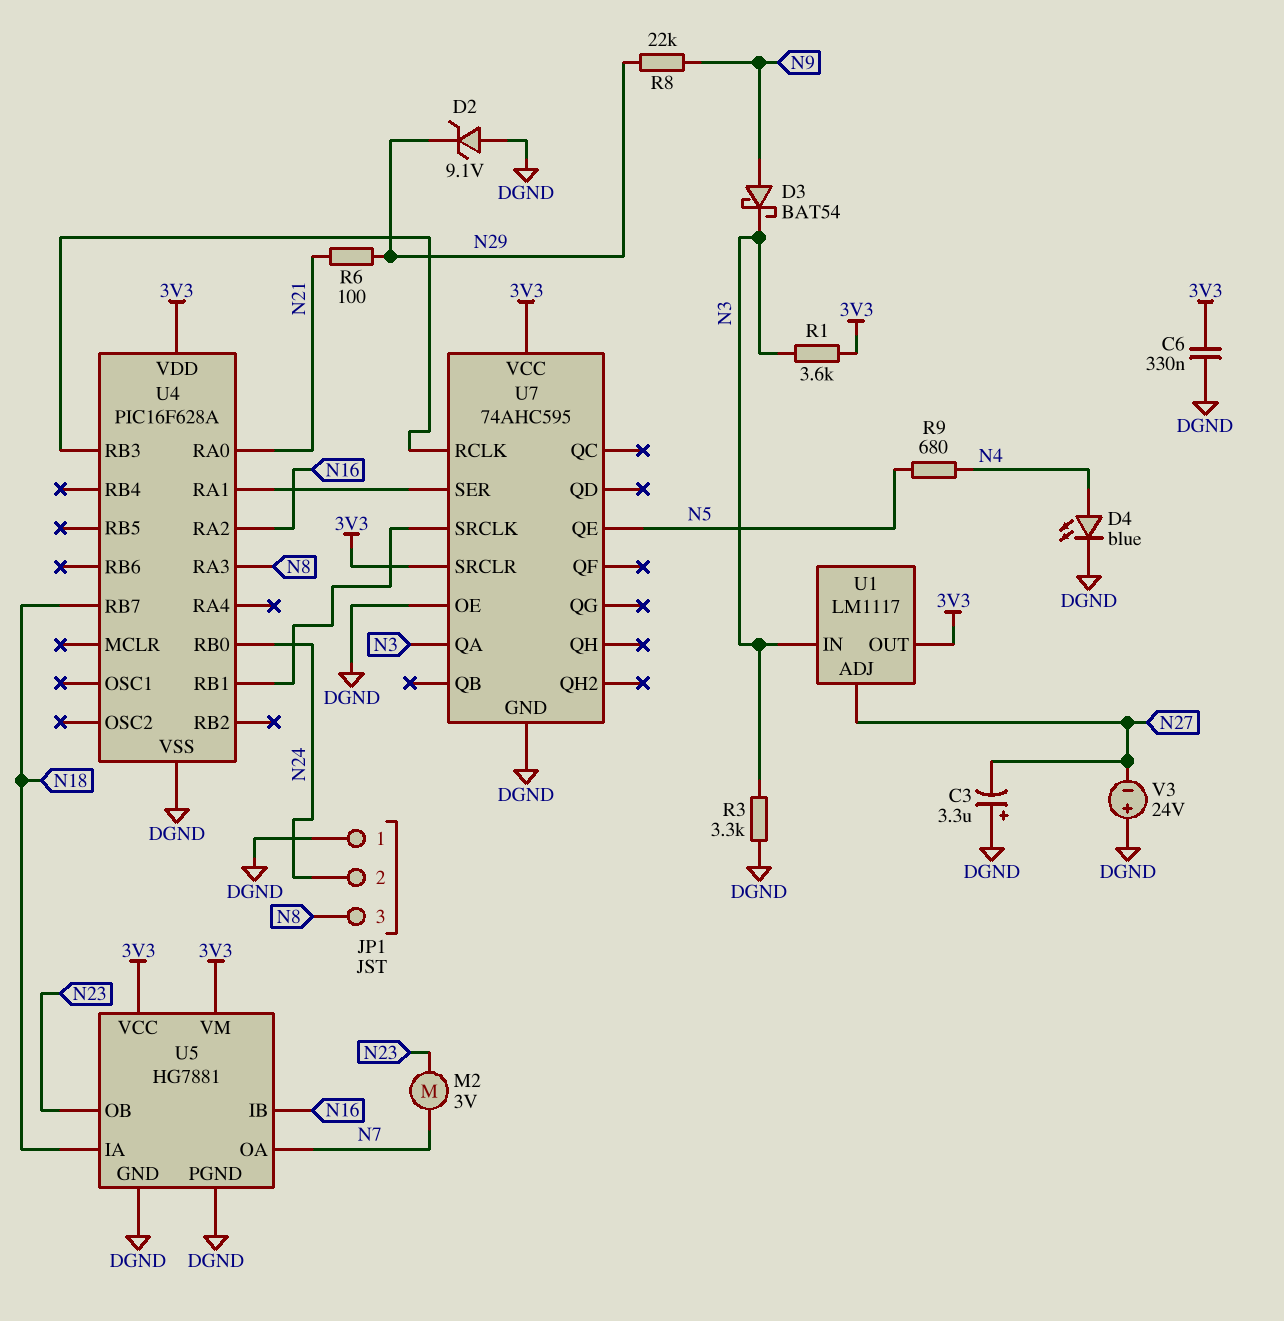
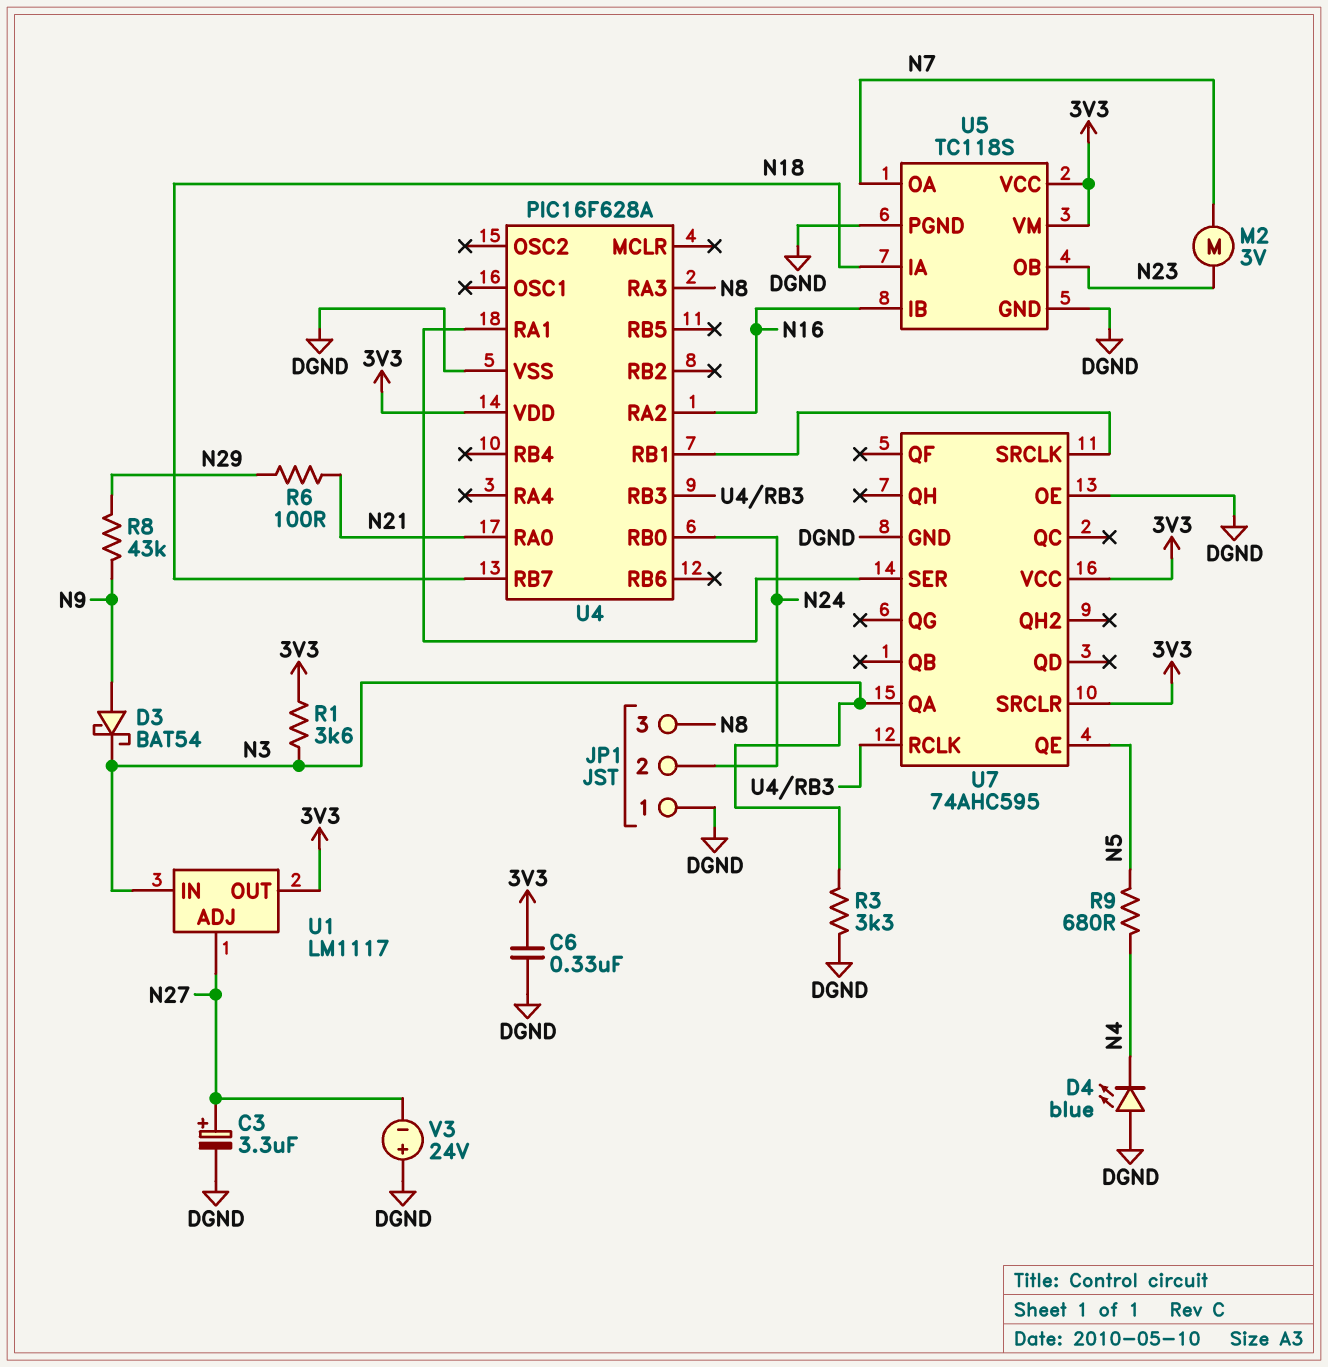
C3: 3.3uF (plus DGND, minus N27) -> 3.3uF (plus N27, minus DGND)
D2: zener 9.1V (A DGND, K N29) -> none
D4: LED blue (A N4, K DGND) -> LED blue (A DGND, K N4)
R8: 22k (N9, N29) -> 43k (N9, N29)
U5: HG7881 -> TC118S

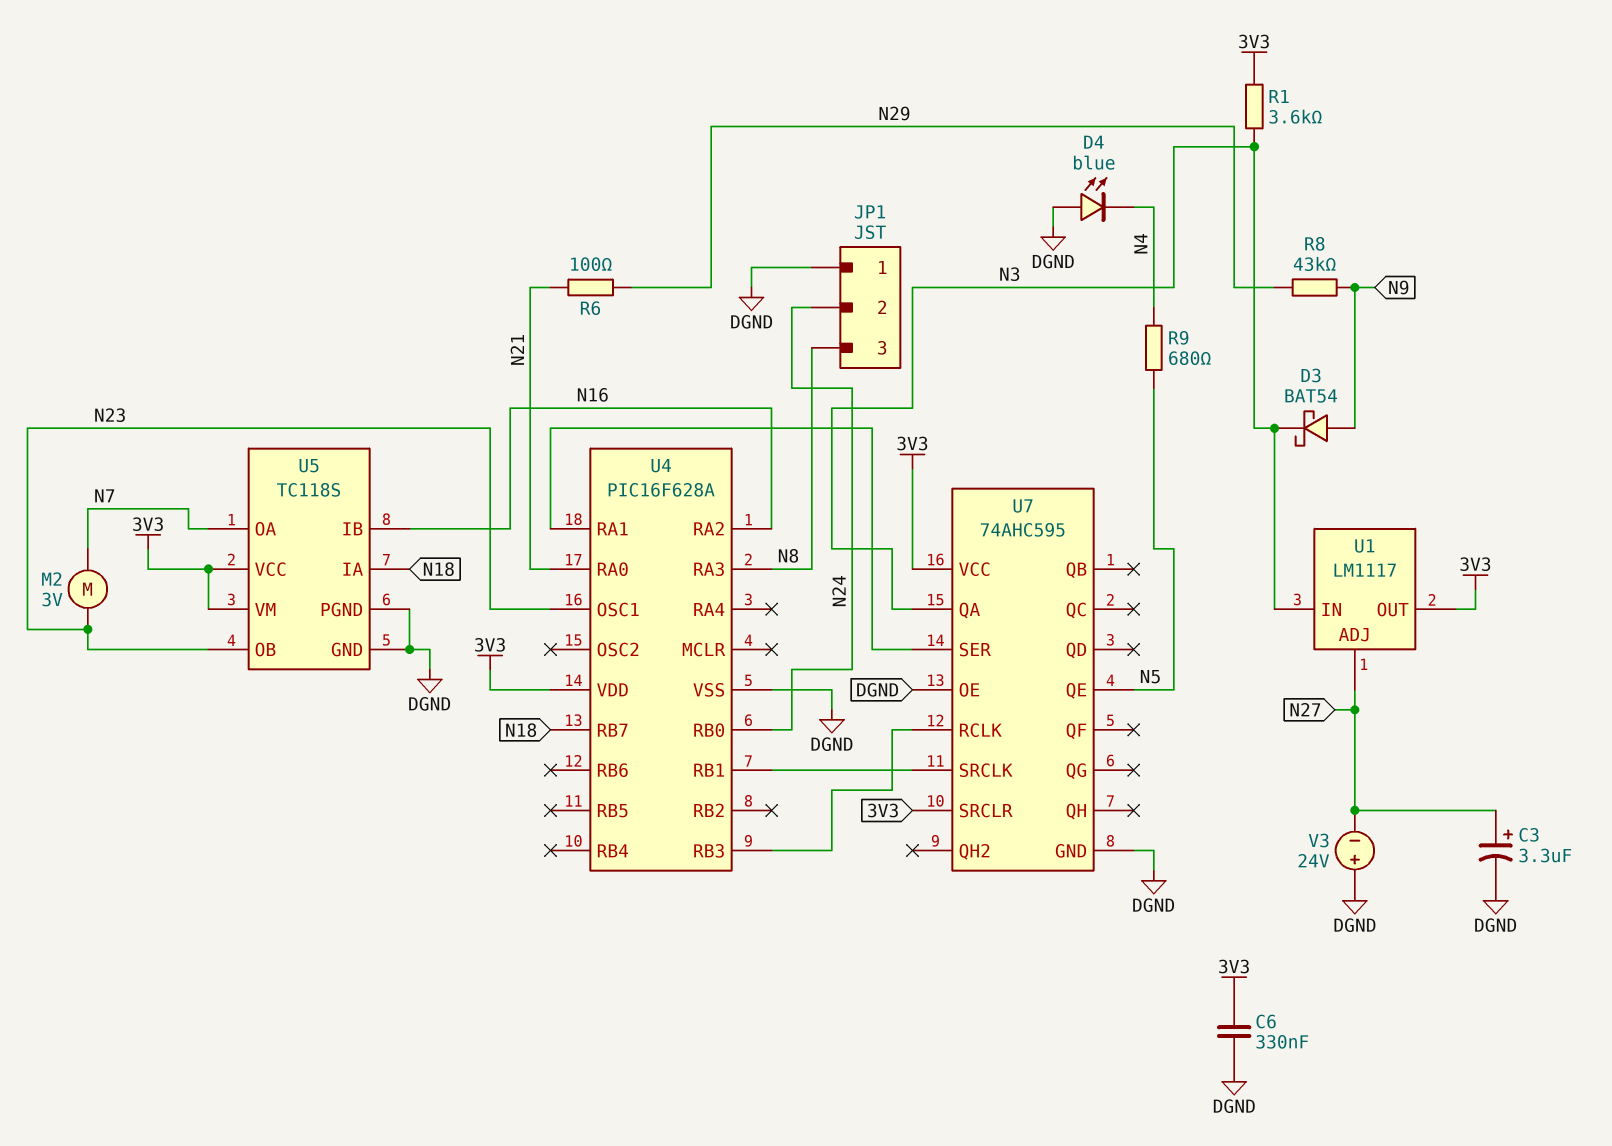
R3: 3.3k (DGND, N3) -> none
U4 pin OSC1: none -> N23

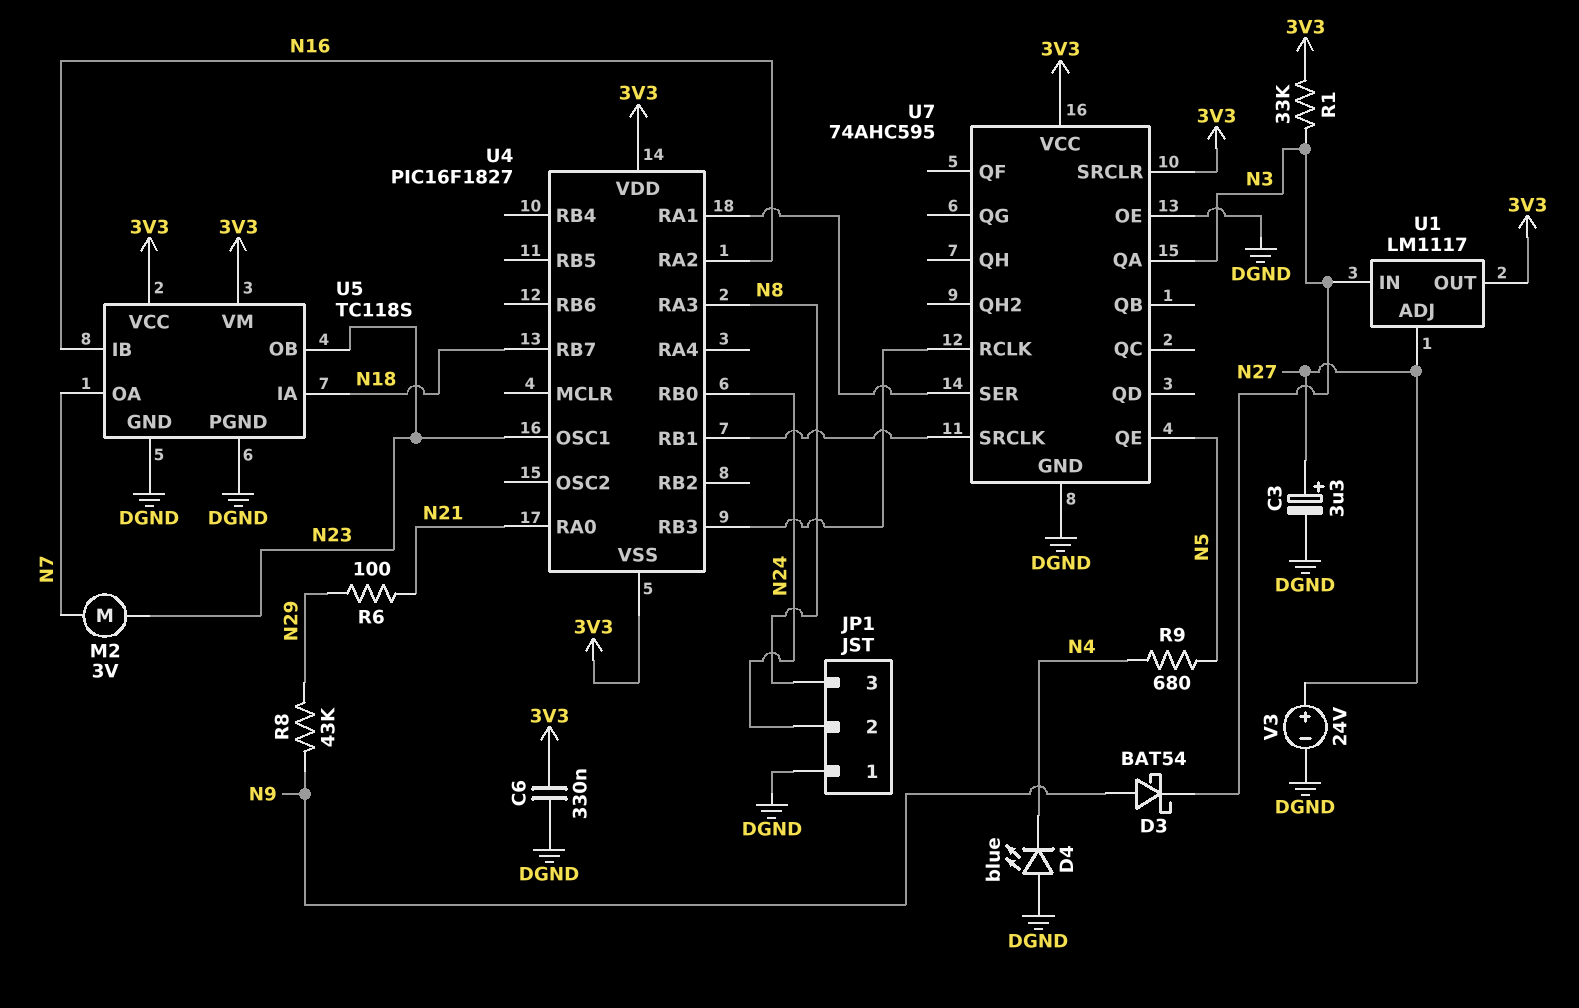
R1: 3.6k (3V3, N3) -> 33k (3V3, N3)
U4: PIC16F628A -> PIC16F1827
U4 pin VSS: DGND -> 3V3
V3: 24V (plus DGND, minus N27) -> 24V (plus N27, minus DGND)

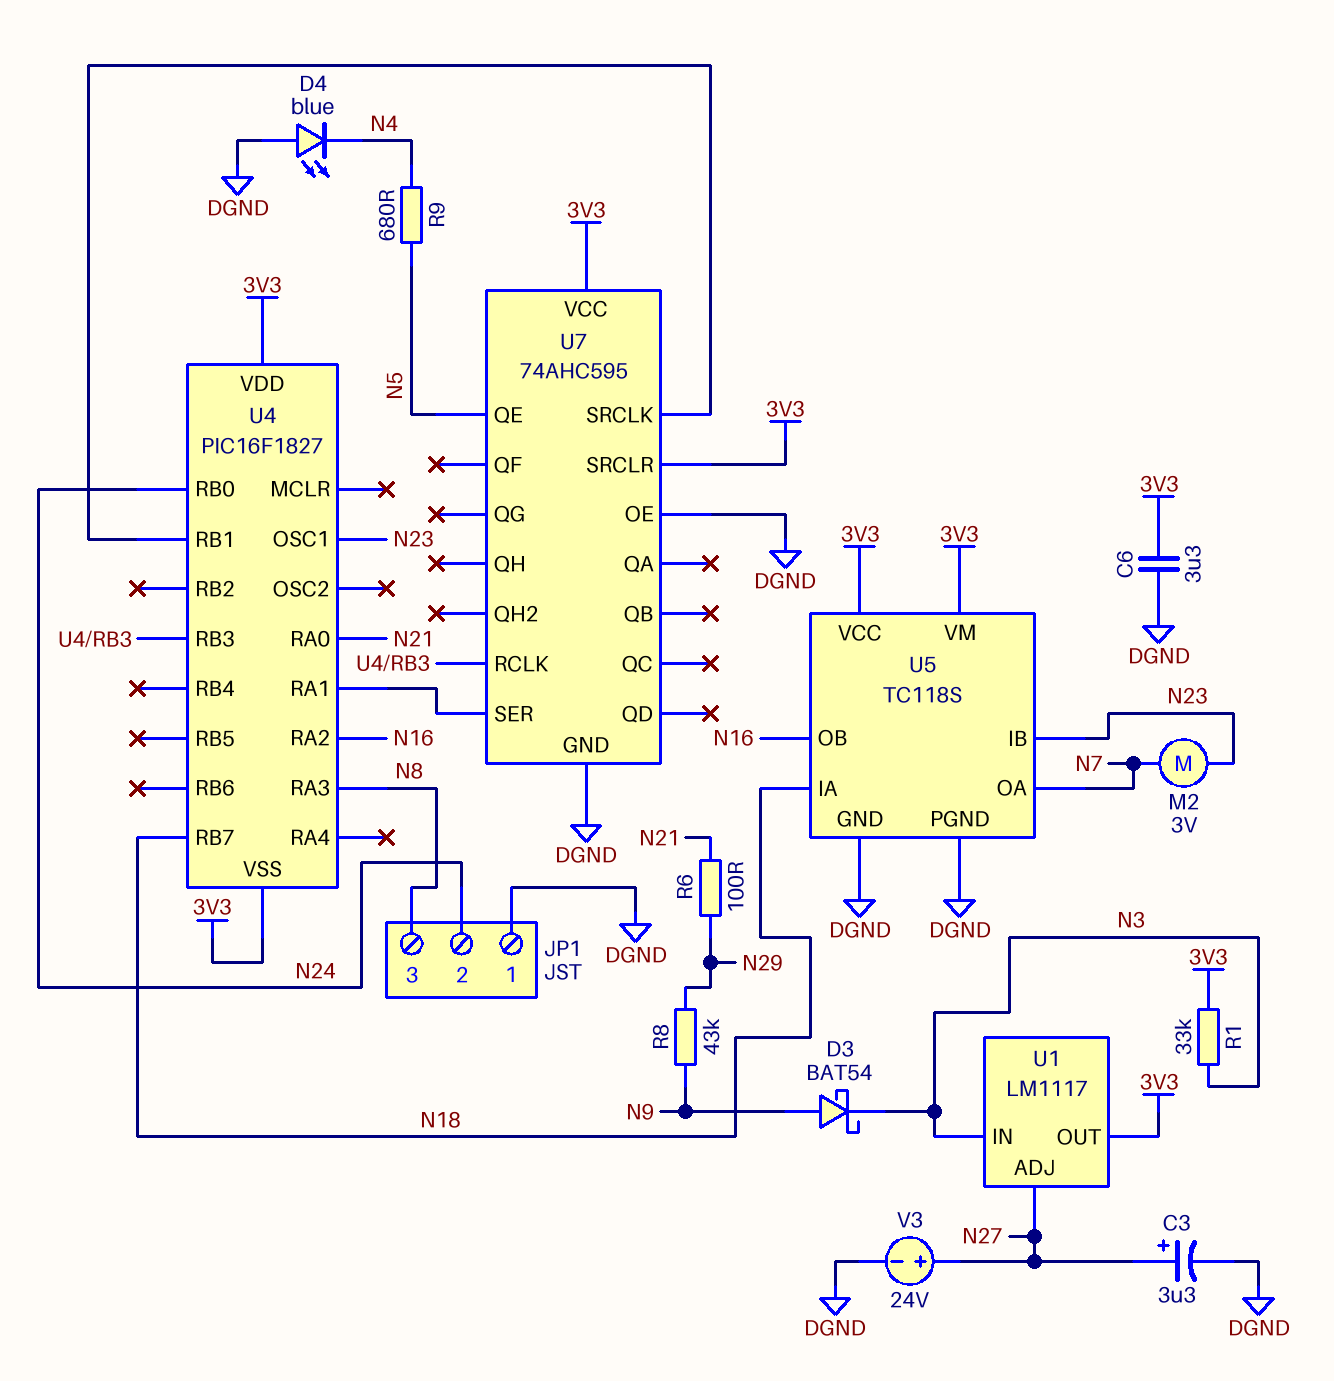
C6: 330nF (3V3, DGND) -> 3.3uF (3V3, DGND)
U5 pin IB: N16 -> N23
U5 pin OB: N23 -> N16
U7 pin QA: N3 -> none

